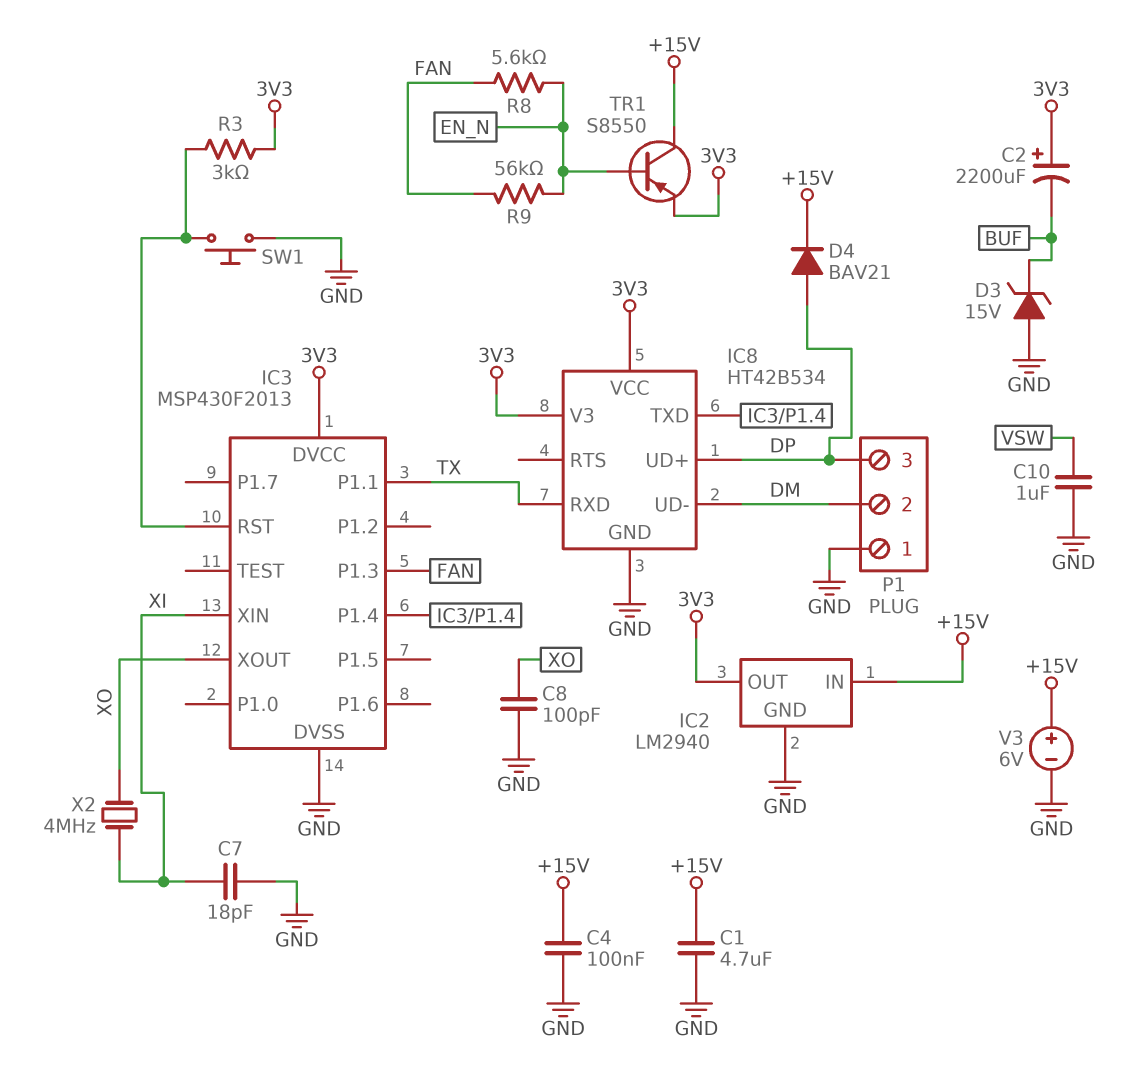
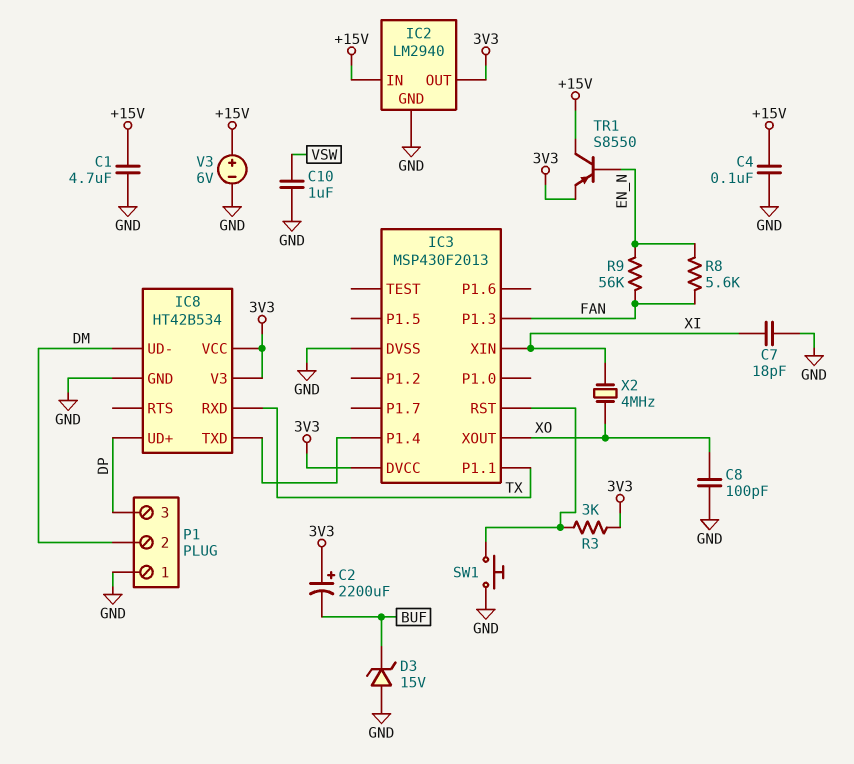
D4: diode BAV21 (A DP, K +15V) -> none

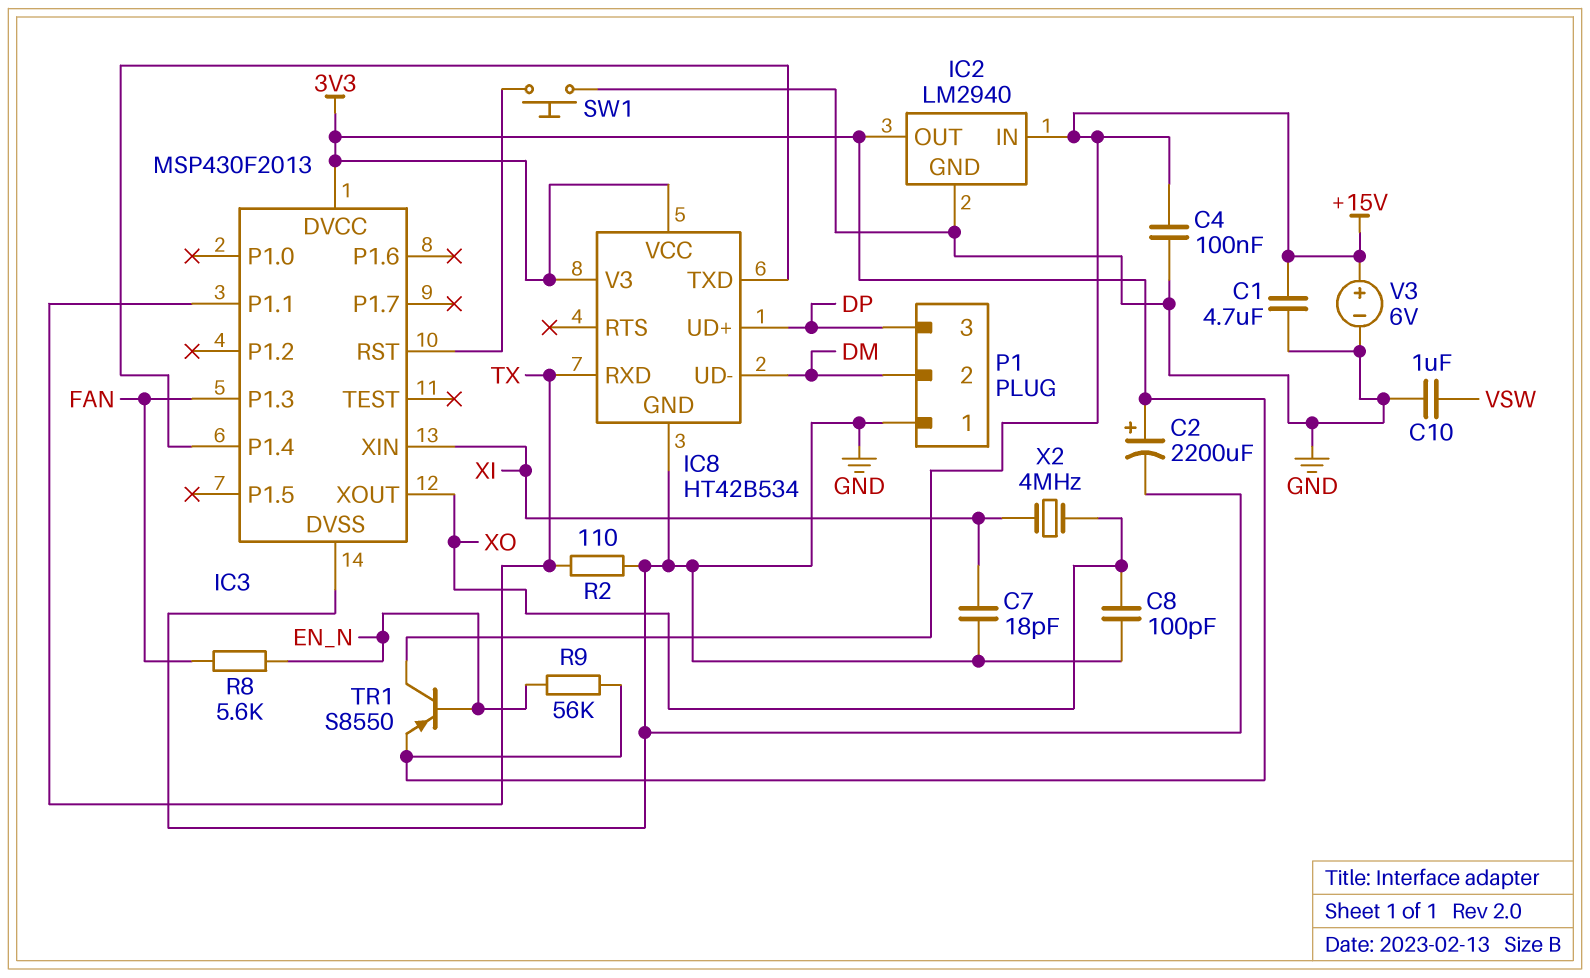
C2: 2200uF (plus 3V3, minus BUF) -> 2200uF (plus 3V3, minus GND)
D3: zener 15V (A GND, K BUF) -> none
R2: none -> 110 (GND, TX)
R3: 3k (3V3, IC3/RST) -> none
R9: 56k (EN_N, FAN) -> 56k (3V3, EN_N)

